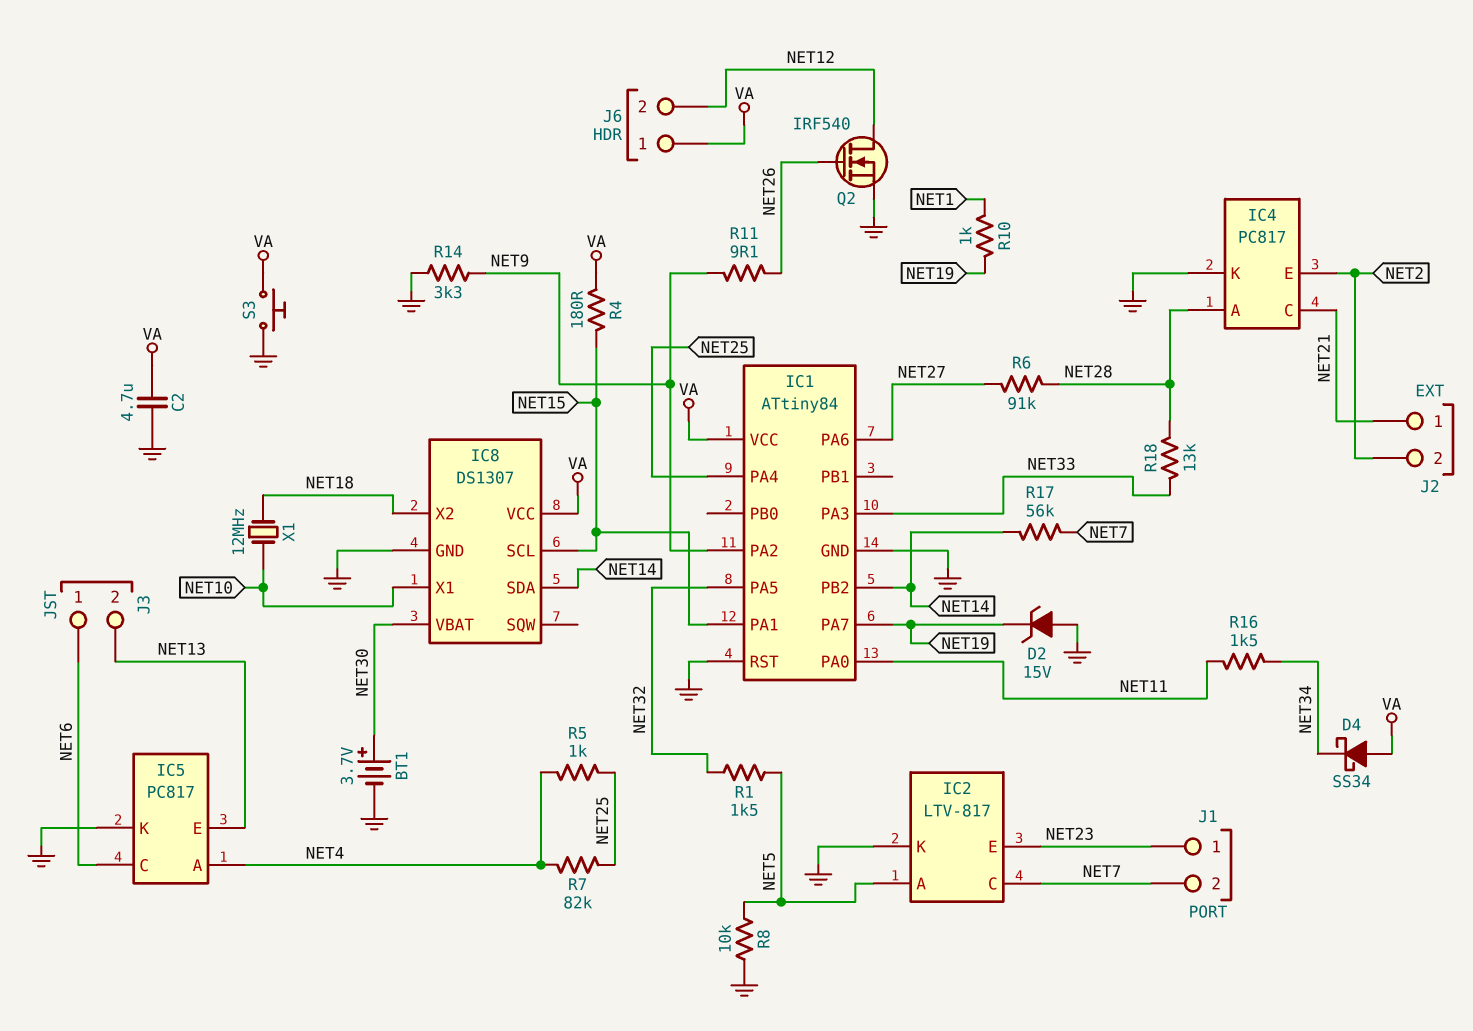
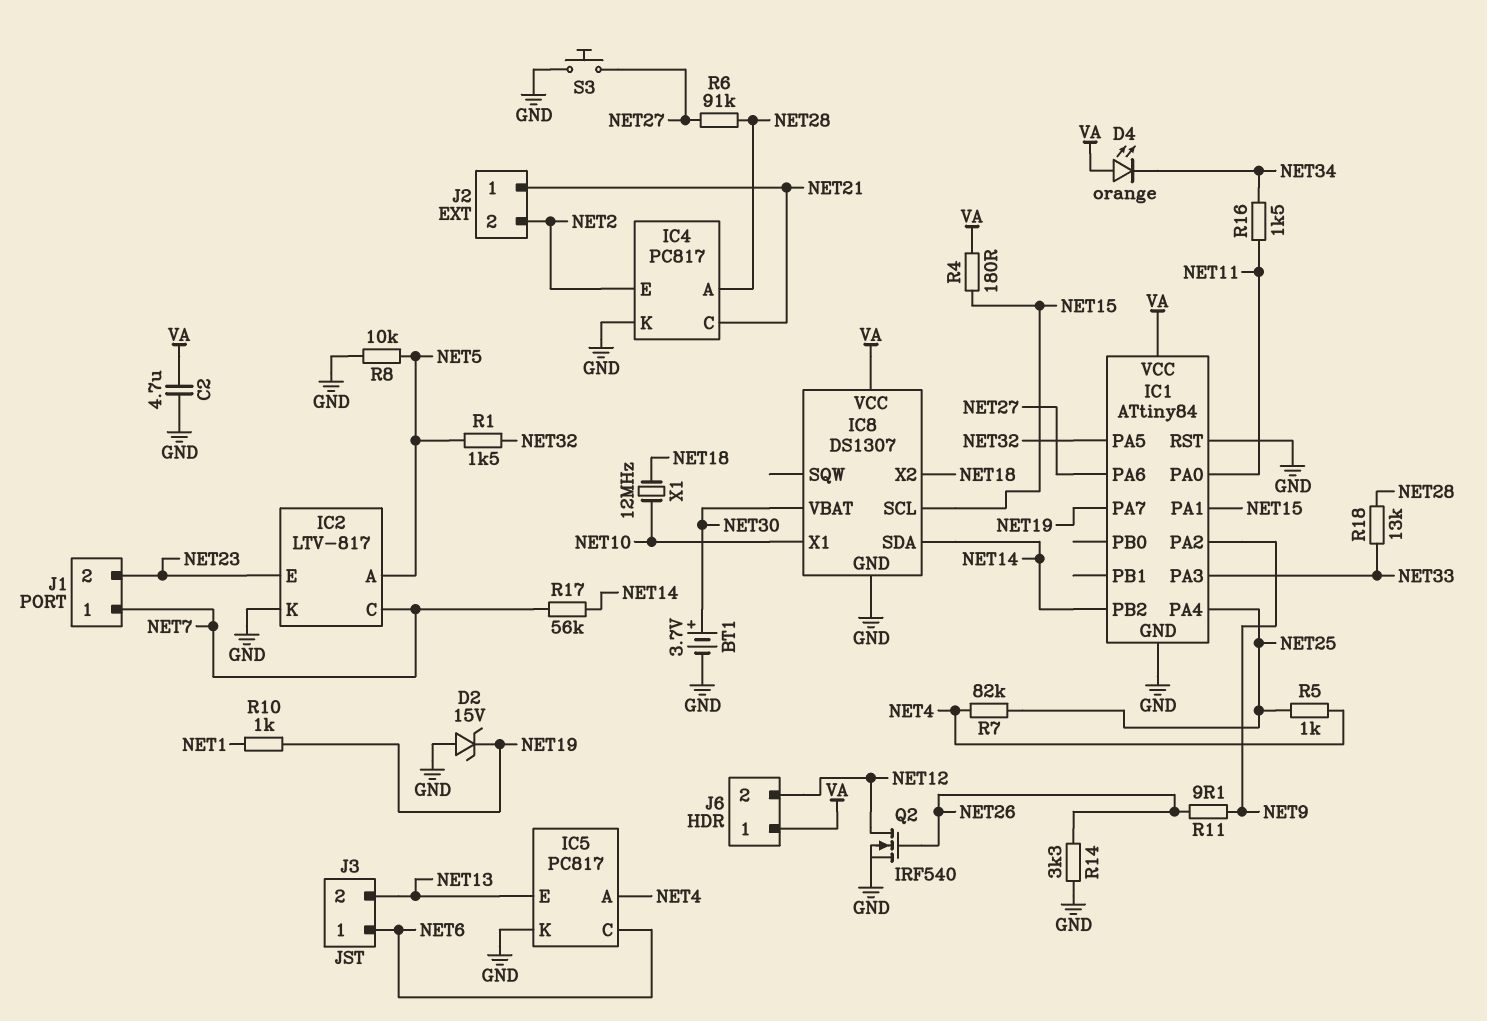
D4: schottky SS34 (A VA, K NET34) -> LED orange (A VA, K NET34)
J1 pin 1: NET23 -> NET7
J1 pin 2: NET7 -> NET23
R14: 3.3k (GND, NET9) -> 3.3k (GND, NET26)
S3: button (GND, VA) -> button (GND, NET27)

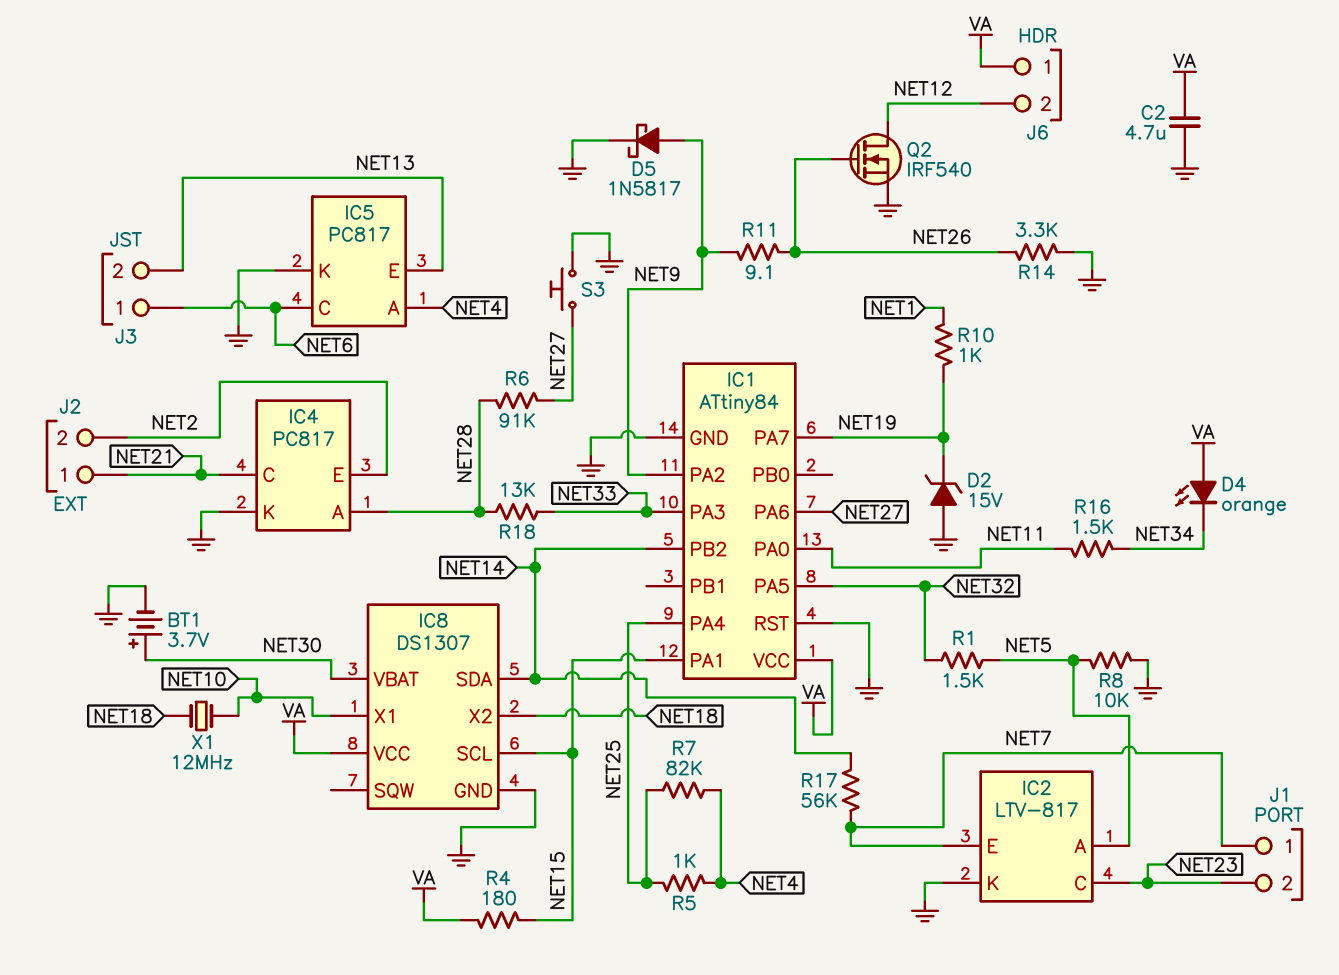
D5: none -> schottky 1N5817 (A NET9, K GND)
IC2 pin C: NET7 -> NET23
IC2 pin E: NET23 -> NET7

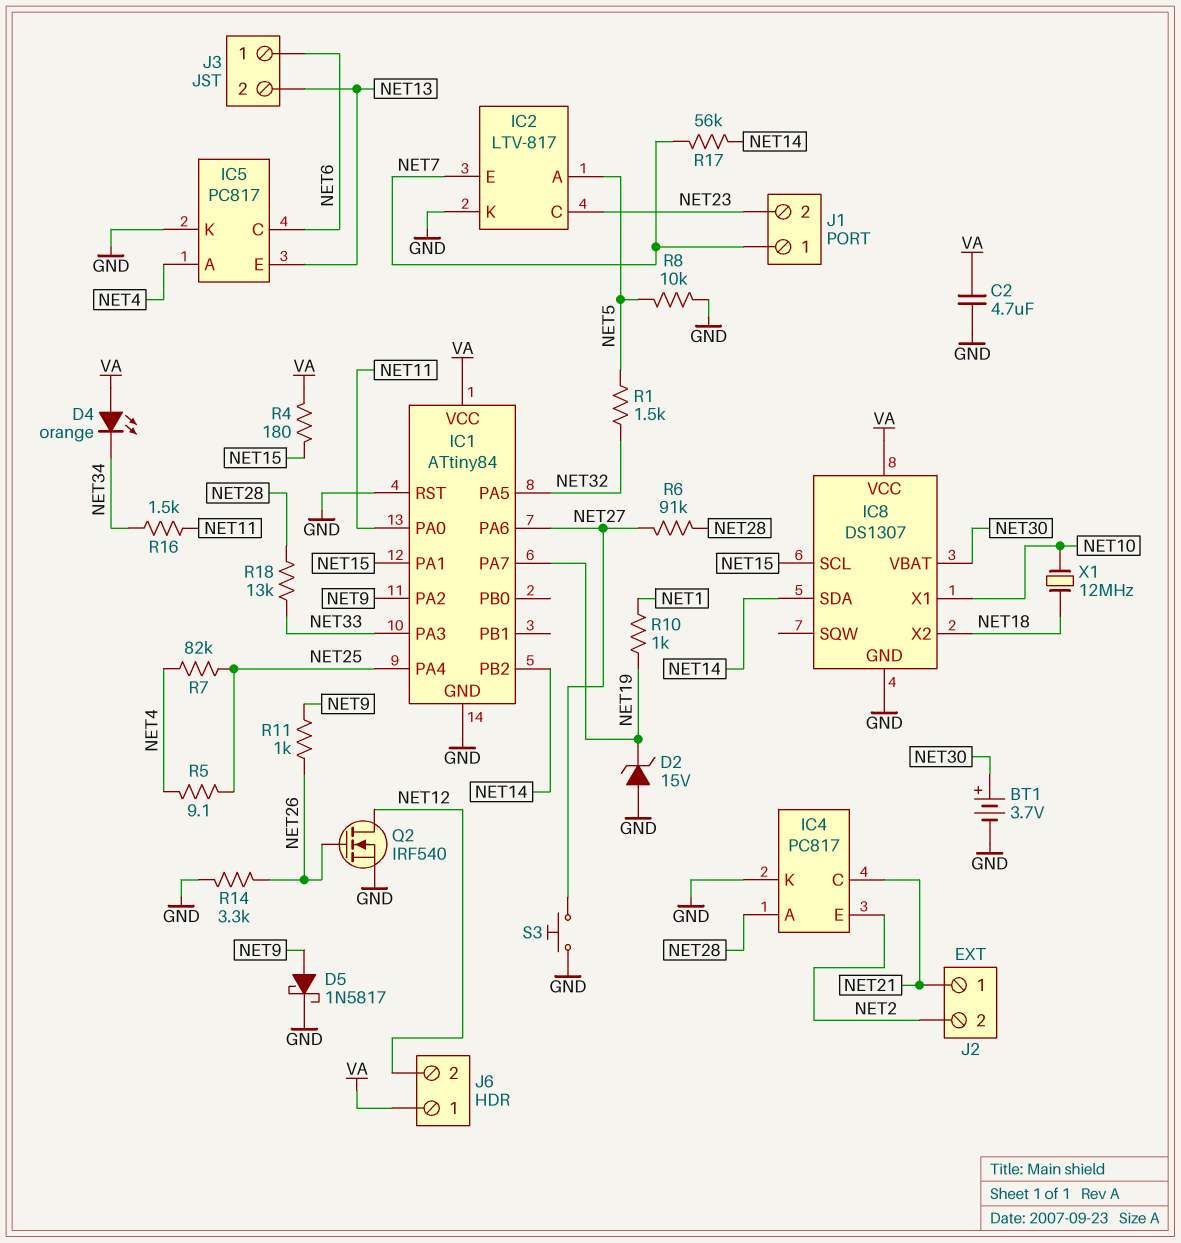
R5: 1k (NET4, NET25) -> 9.1 (NET4, NET25)
R11: 9.1 (NET9, NET26) -> 1k (NET9, NET26)

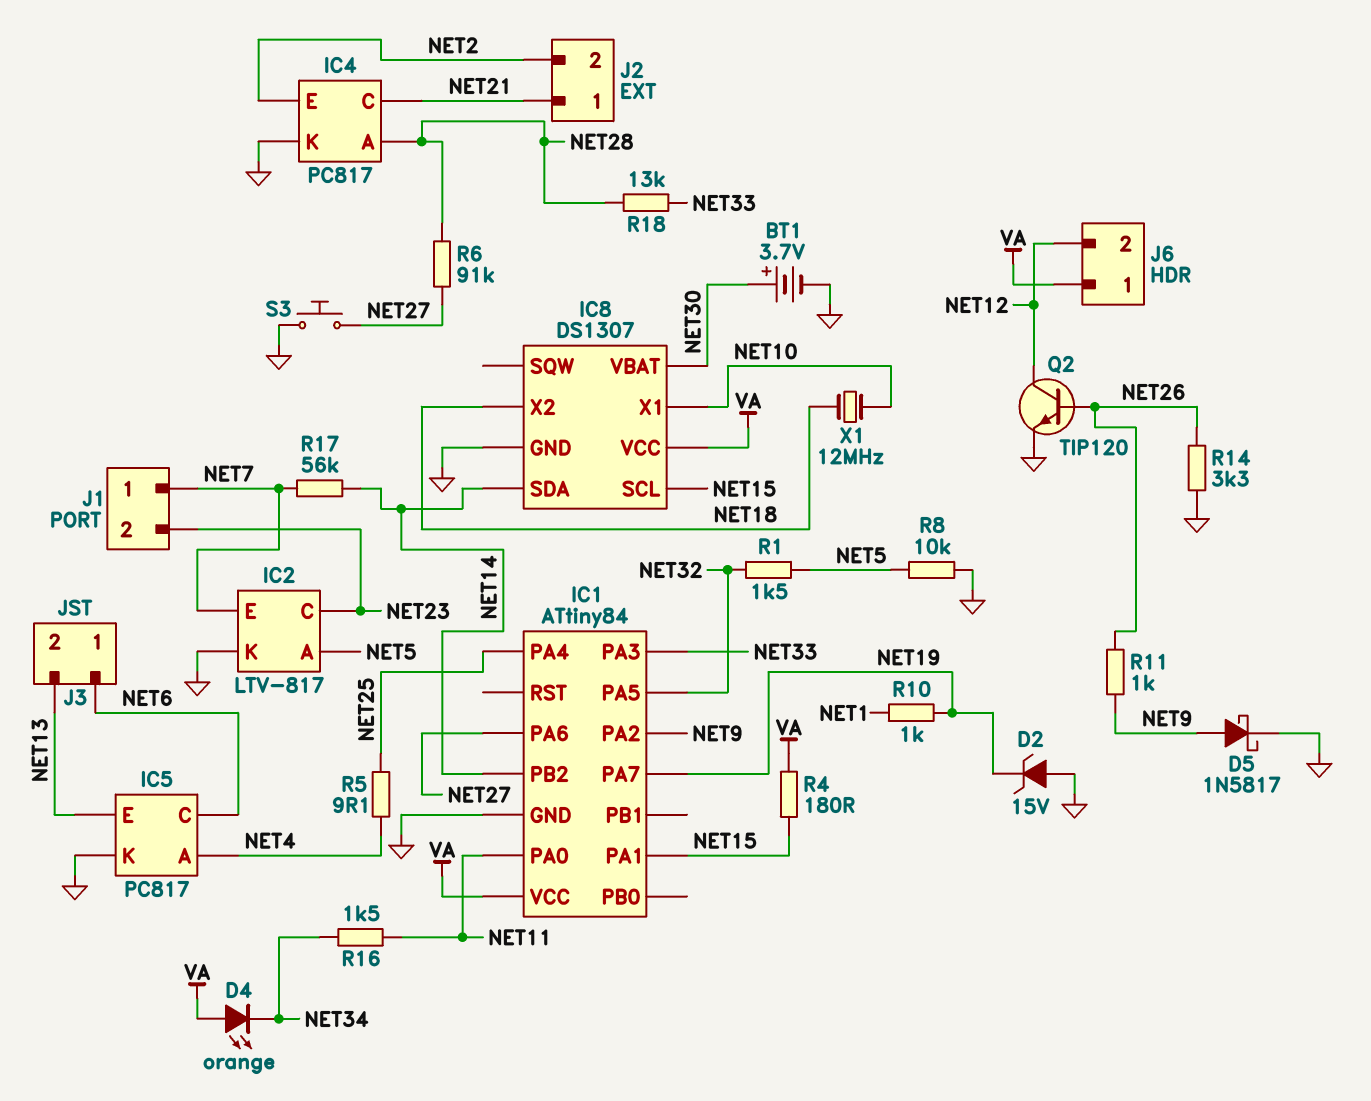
C2: 4.7uF (GND, VA) -> none
IC1 pin RST: GND -> none
Q2: NMOS IRF540 (G NET26, D NET12, S GND) -> NPN TIP120 (B NET26, C NET12, E GND)
R7: 82k (NET4, NET25) -> none

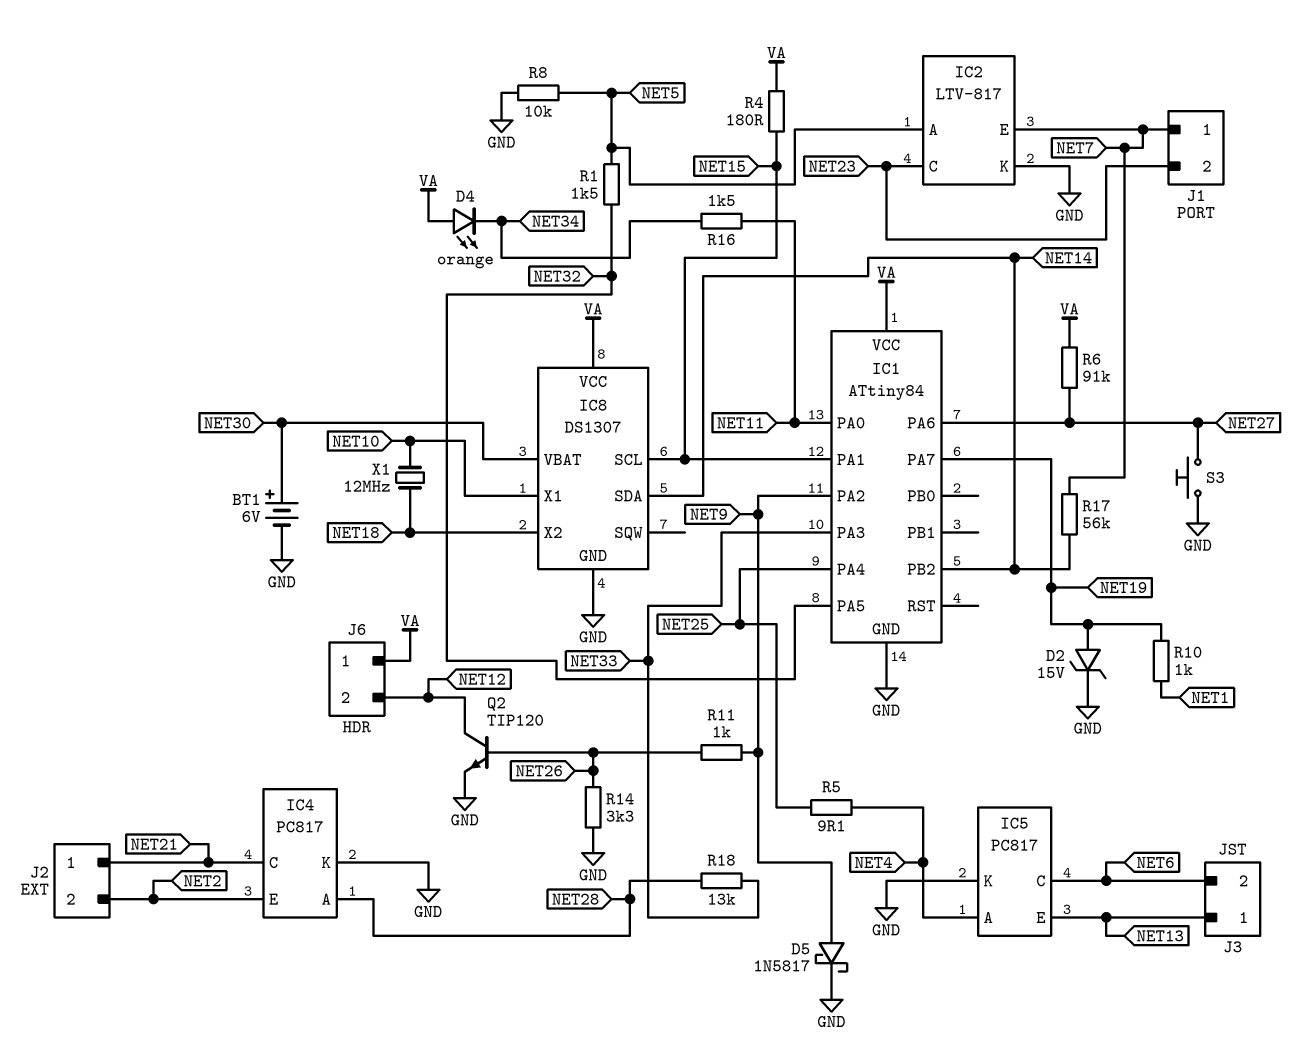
BT1: 3.7V (plus NET30, minus GND) -> 6V (plus NET30, minus GND)
D2: zener 15V (A GND, K NET19) -> zener 15V (A NET19, K GND)
J3 pin 1: NET6 -> NET13
J3 pin 2: NET13 -> NET6
R6: 91k (NET27, NET28) -> 91k (NET27, VA)

